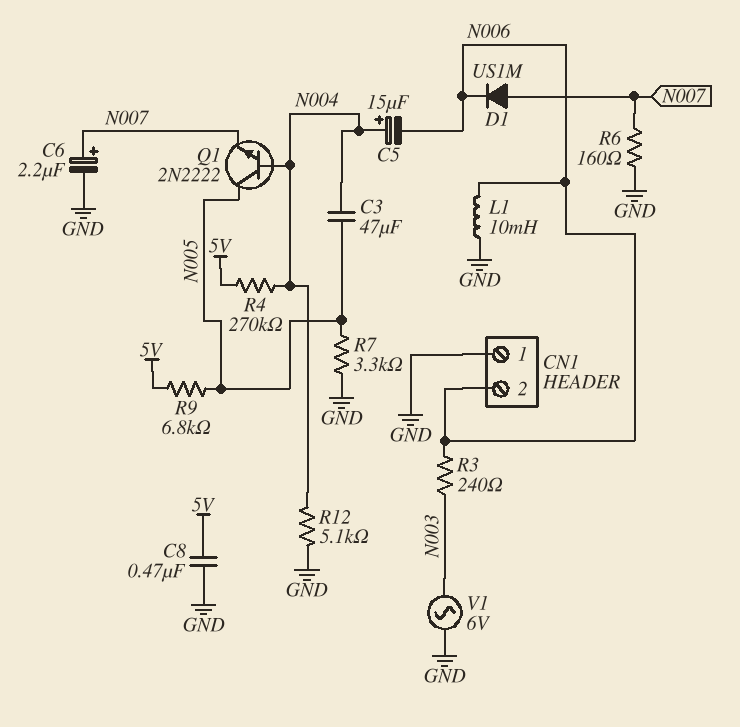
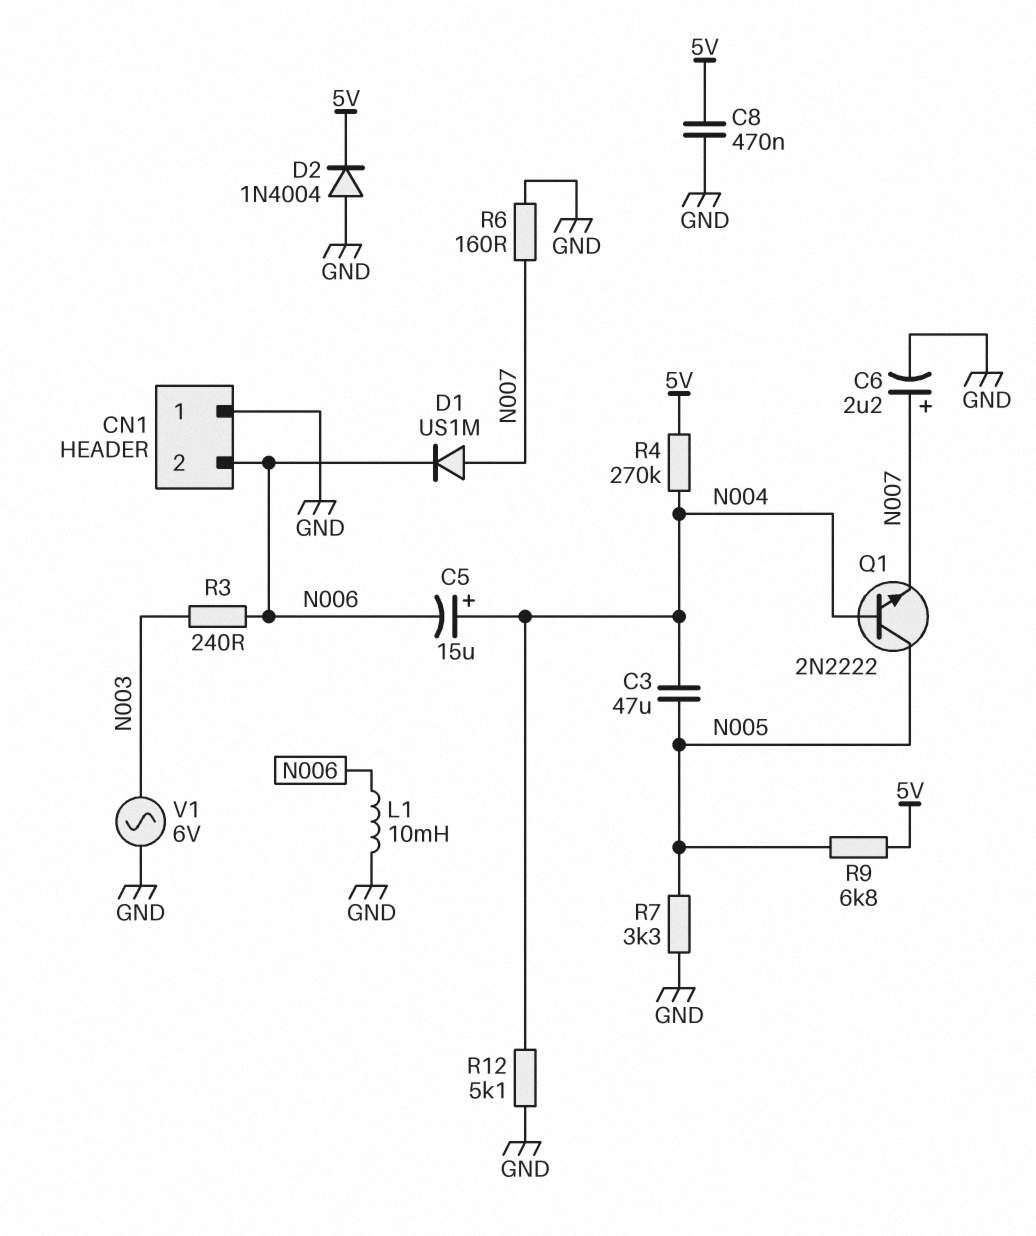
D2: none -> diode 1N4004 (A GND, K 5V)

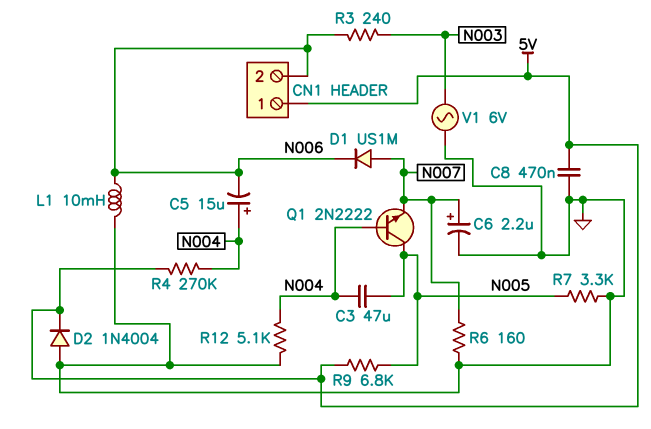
CN1 pin 1: GND -> 5V

